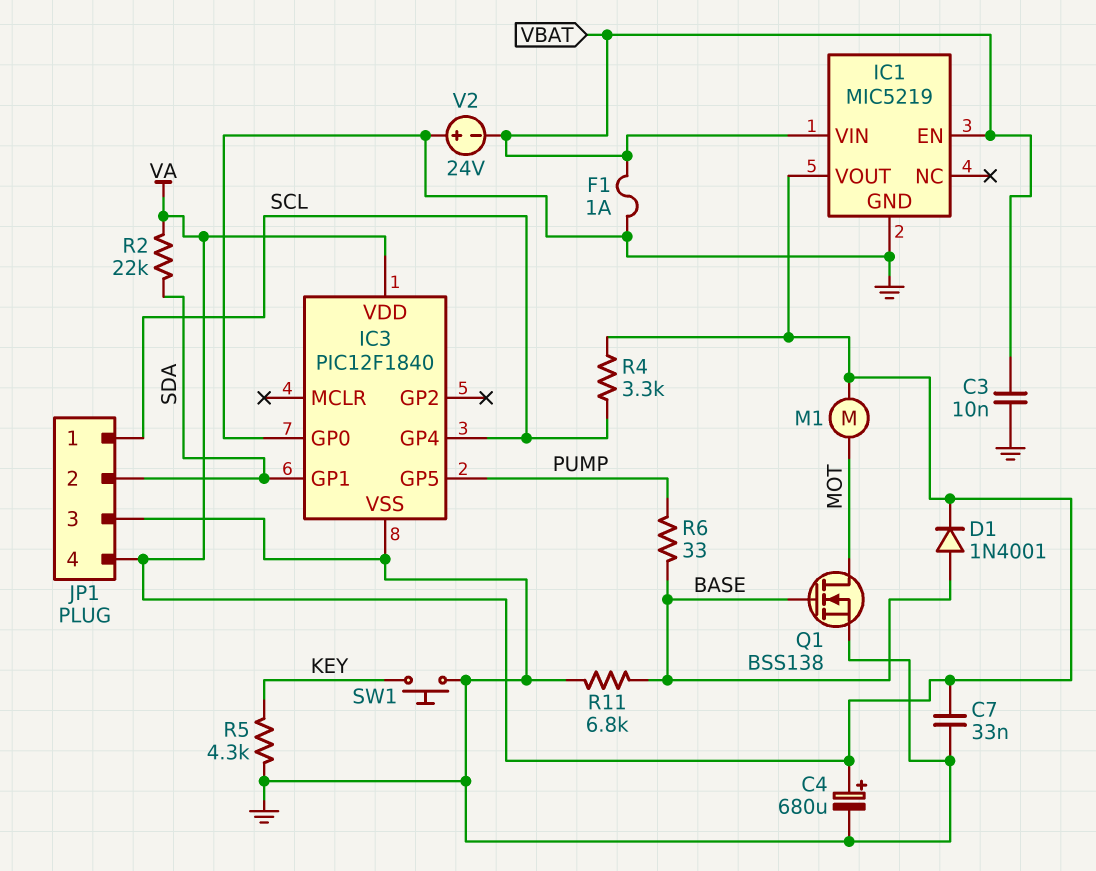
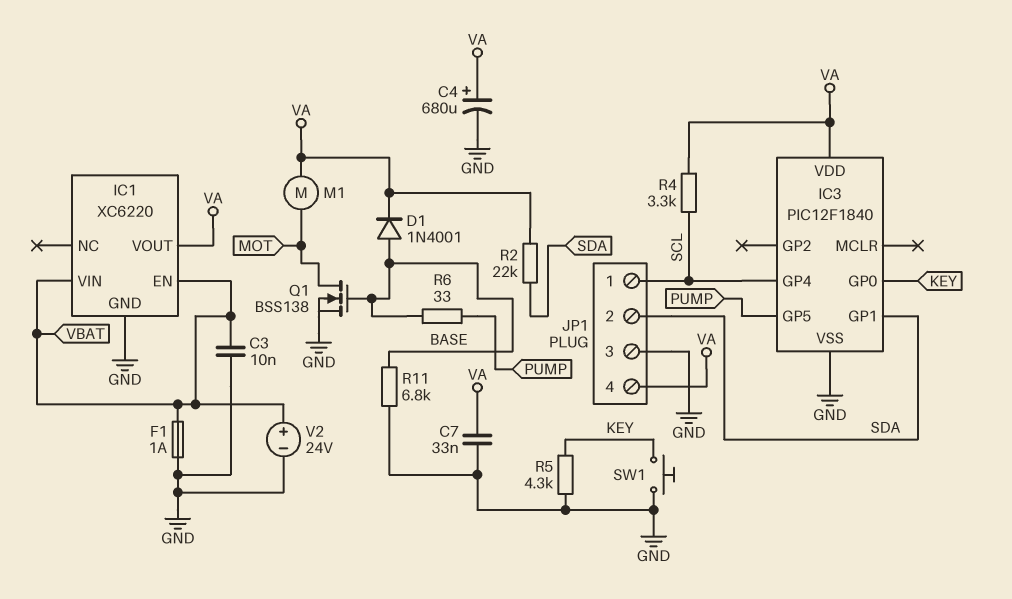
IC1: MIC5219 -> XC6220
IC3 pin GP0: GND -> KEY
V2: 24V (plus GND, minus VBAT) -> 24V (plus VBAT, minus GND)

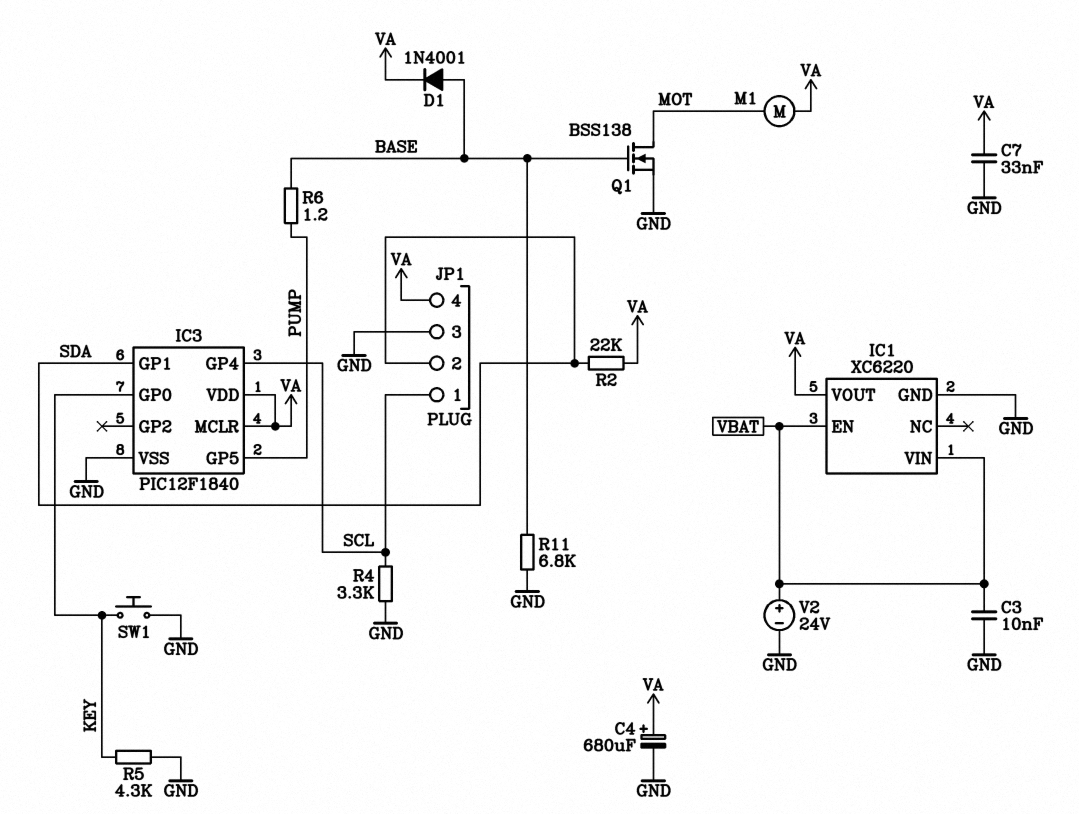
F1: 1A (GND, VBAT) -> none
IC3 pin MCLR: none -> VA
R4: 3.3k (SCL, VA) -> 3.3k (GND, SCL)
R6: 33 (BASE, PUMP) -> 1.2 (BASE, PUMP)

